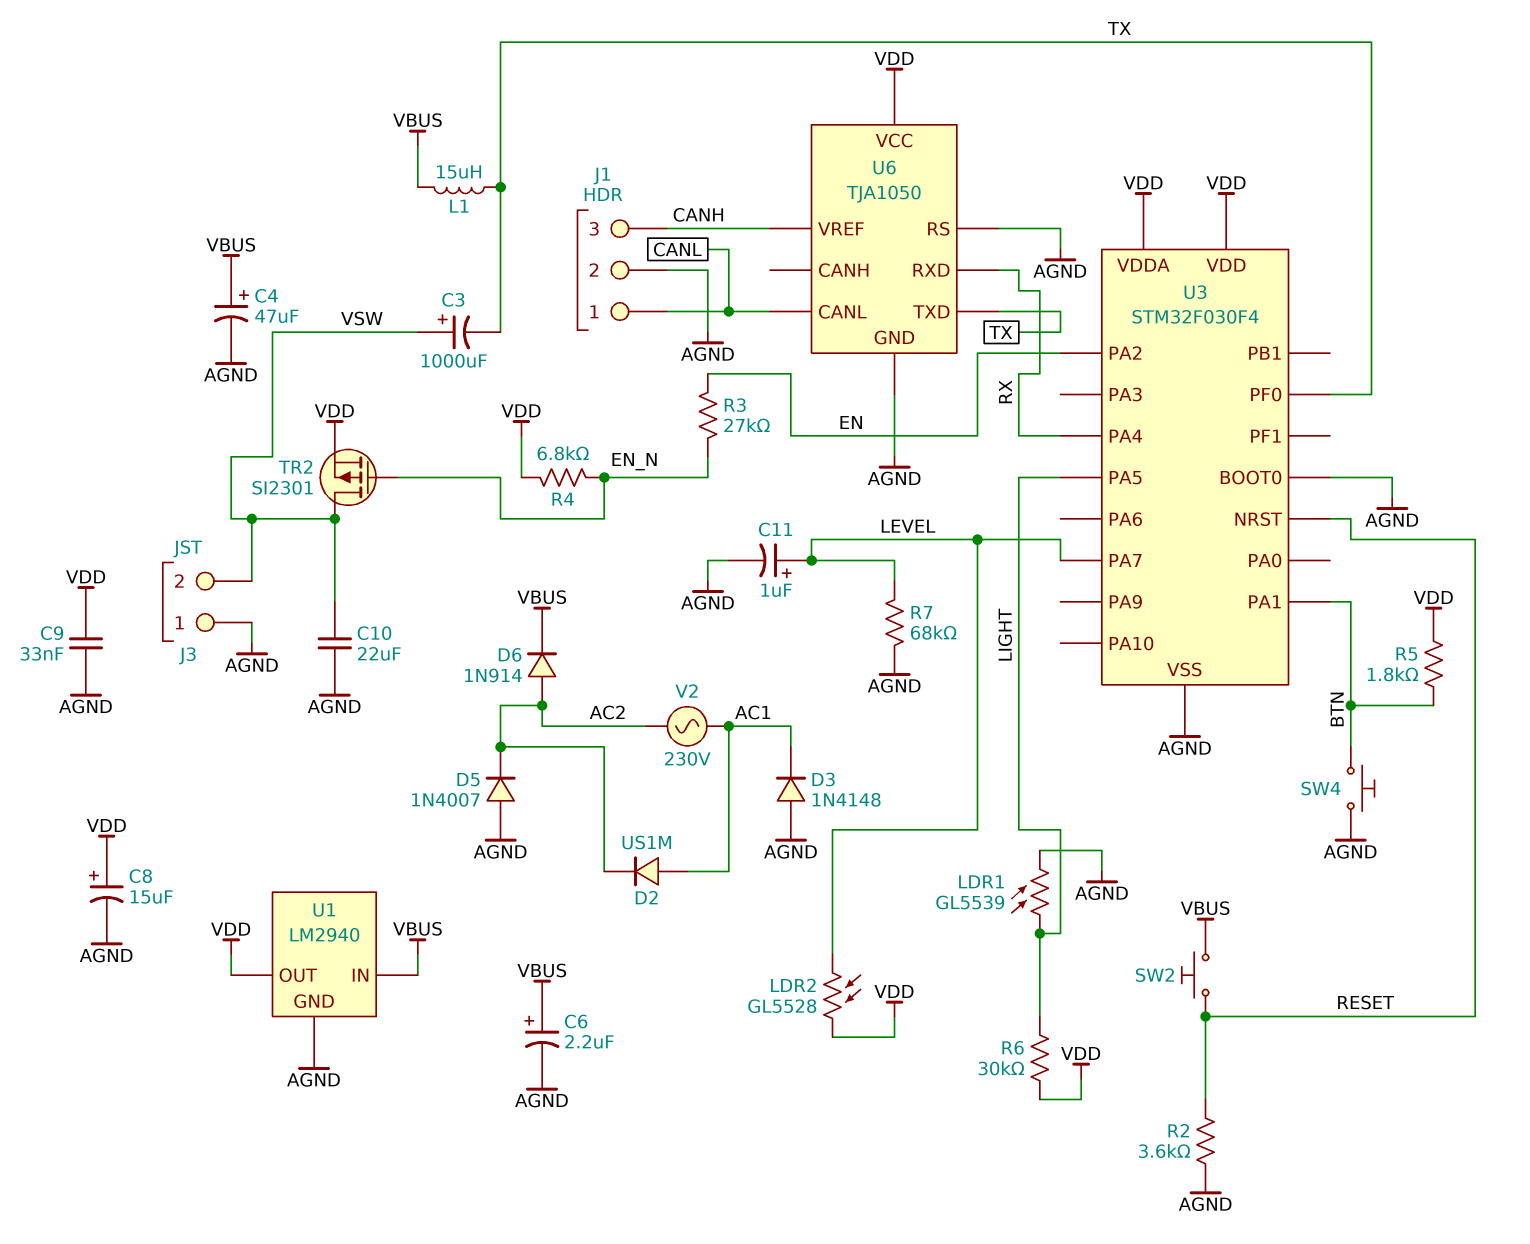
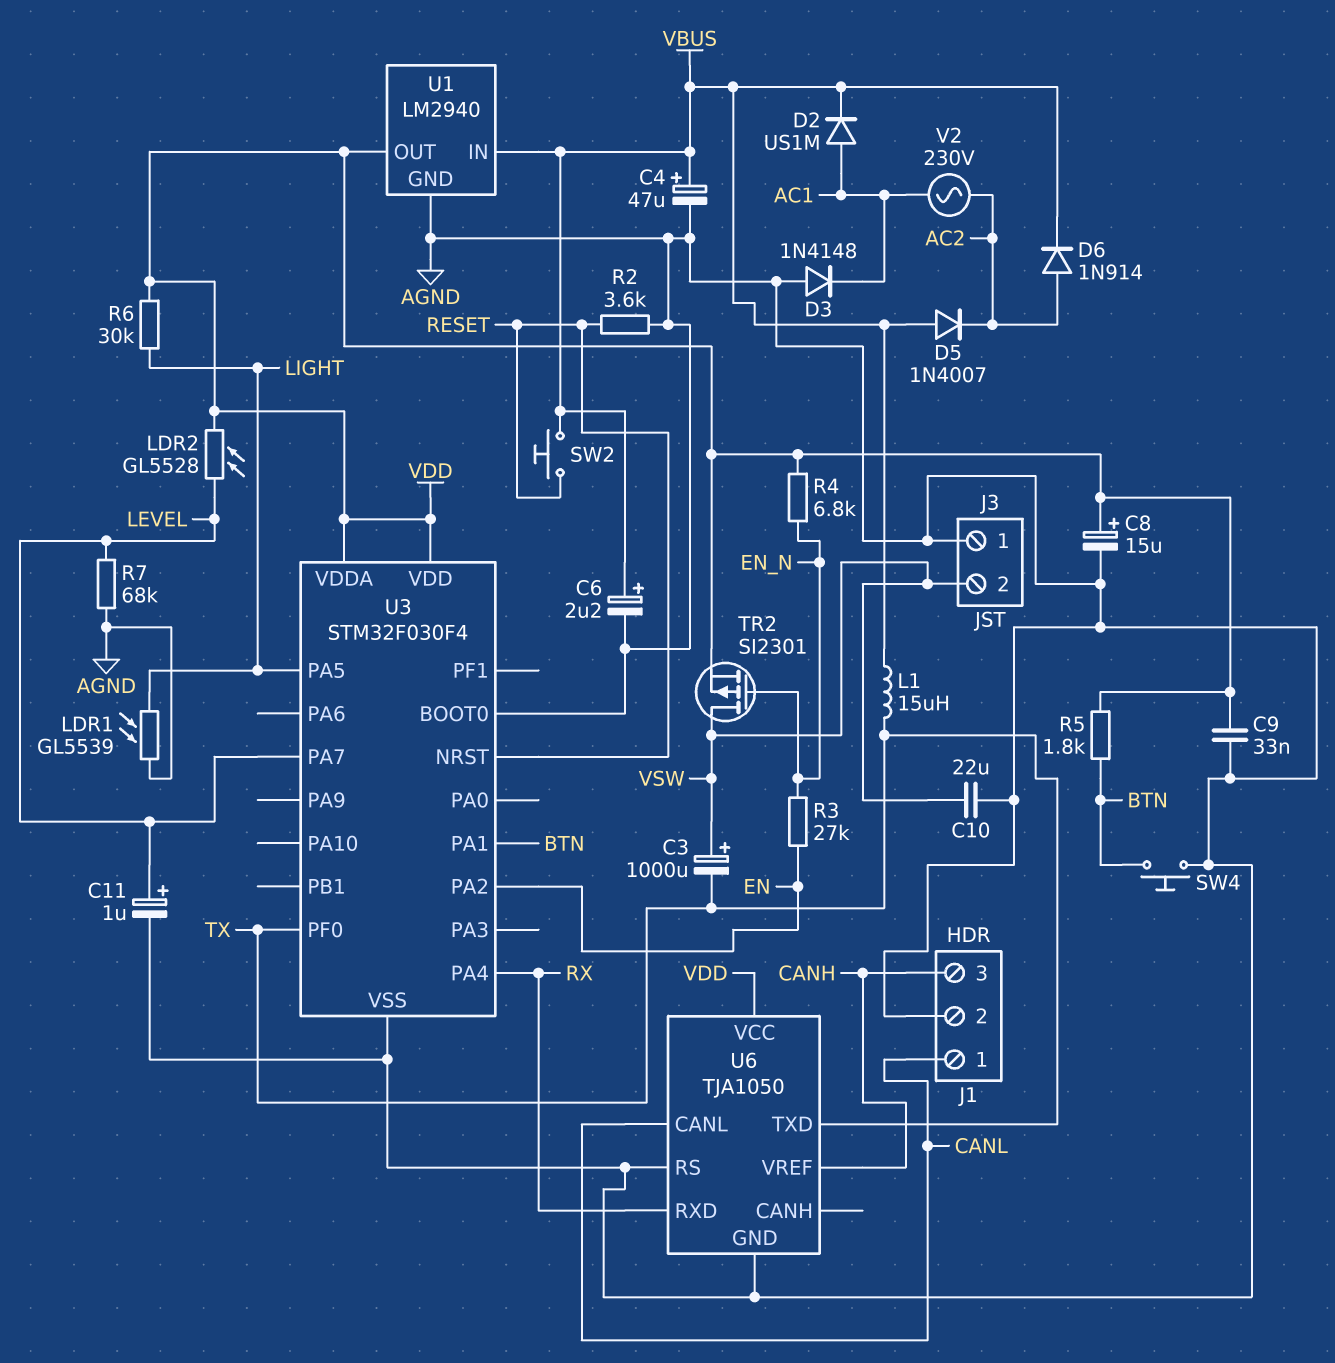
D2: diode US1M (A AC1, K AC2) -> diode US1M (A AC1, K VBUS)
D5: diode 1N4007 (A AGND, K AC2) -> diode 1N4007 (A VBUS, K AC2)

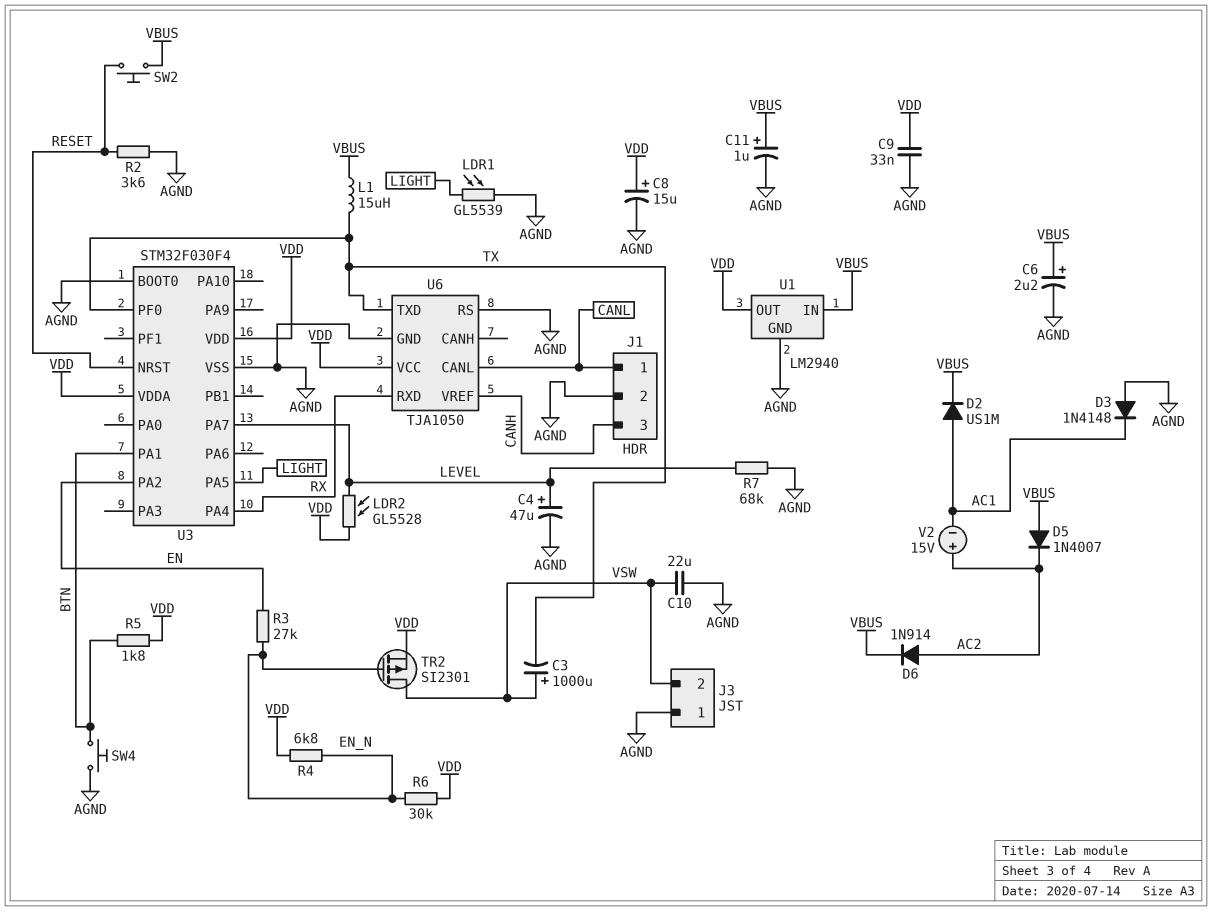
C4: 47uF (plus VBUS, minus AGND) -> 47uF (plus LEVEL, minus AGND)
C11: 1uF (plus LEVEL, minus AGND) -> 1uF (plus VBUS, minus AGND)
R6: 30k (LIGHT, VDD) -> 30k (EN_N, VDD)
V2: AC 230V (AC1, AC2) -> 15V (plus AC2, minus AC1)

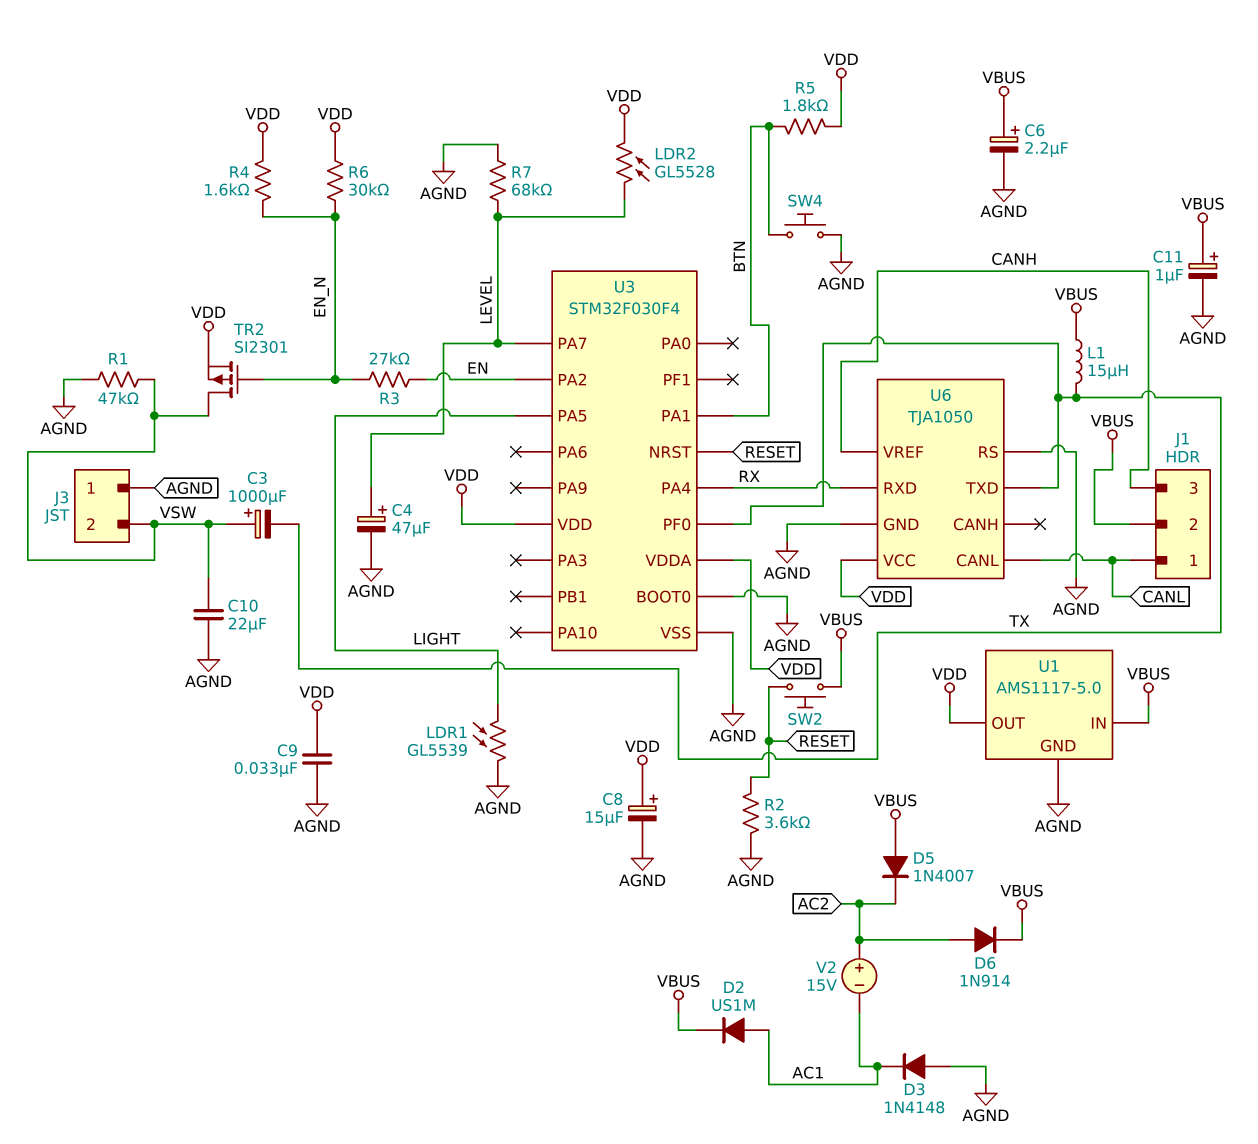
J1 pin 2: AGND -> VBUS
R1: none -> 47k (AGND, VSW)
R4: 6.8k (EN_N, VDD) -> 1.6k (EN_N, VDD)
U1: LM2940 -> AMS1117-5.0

